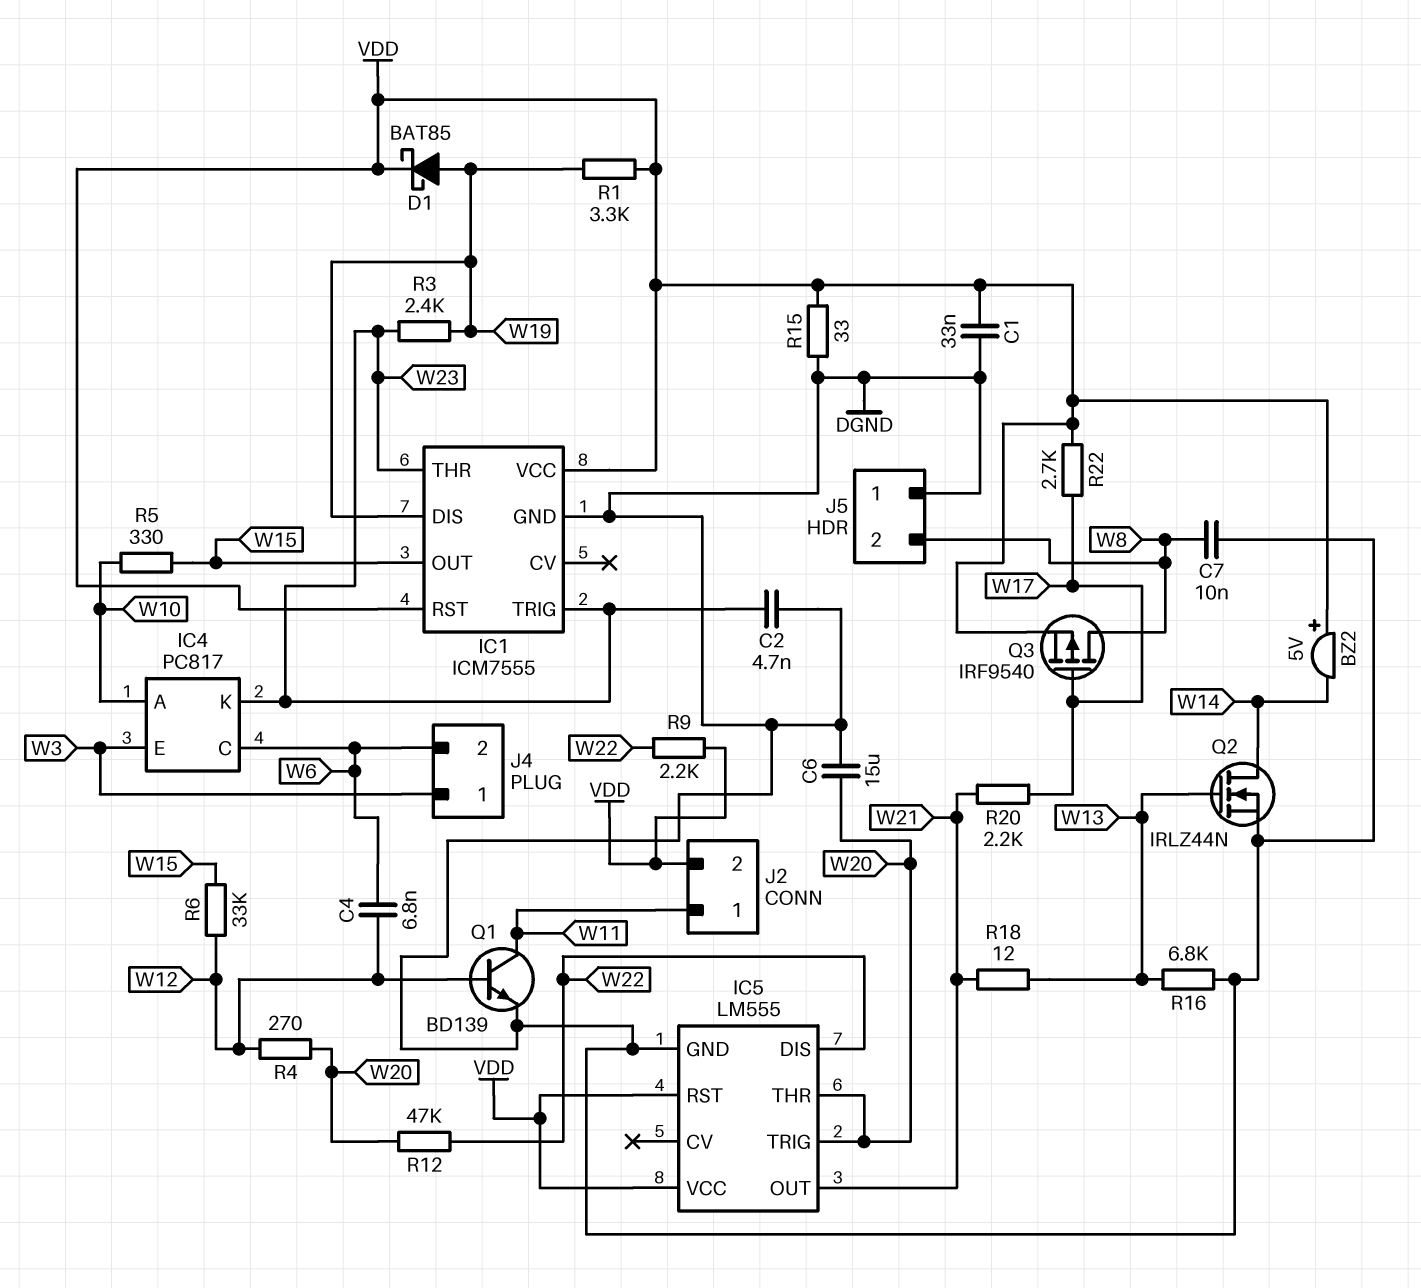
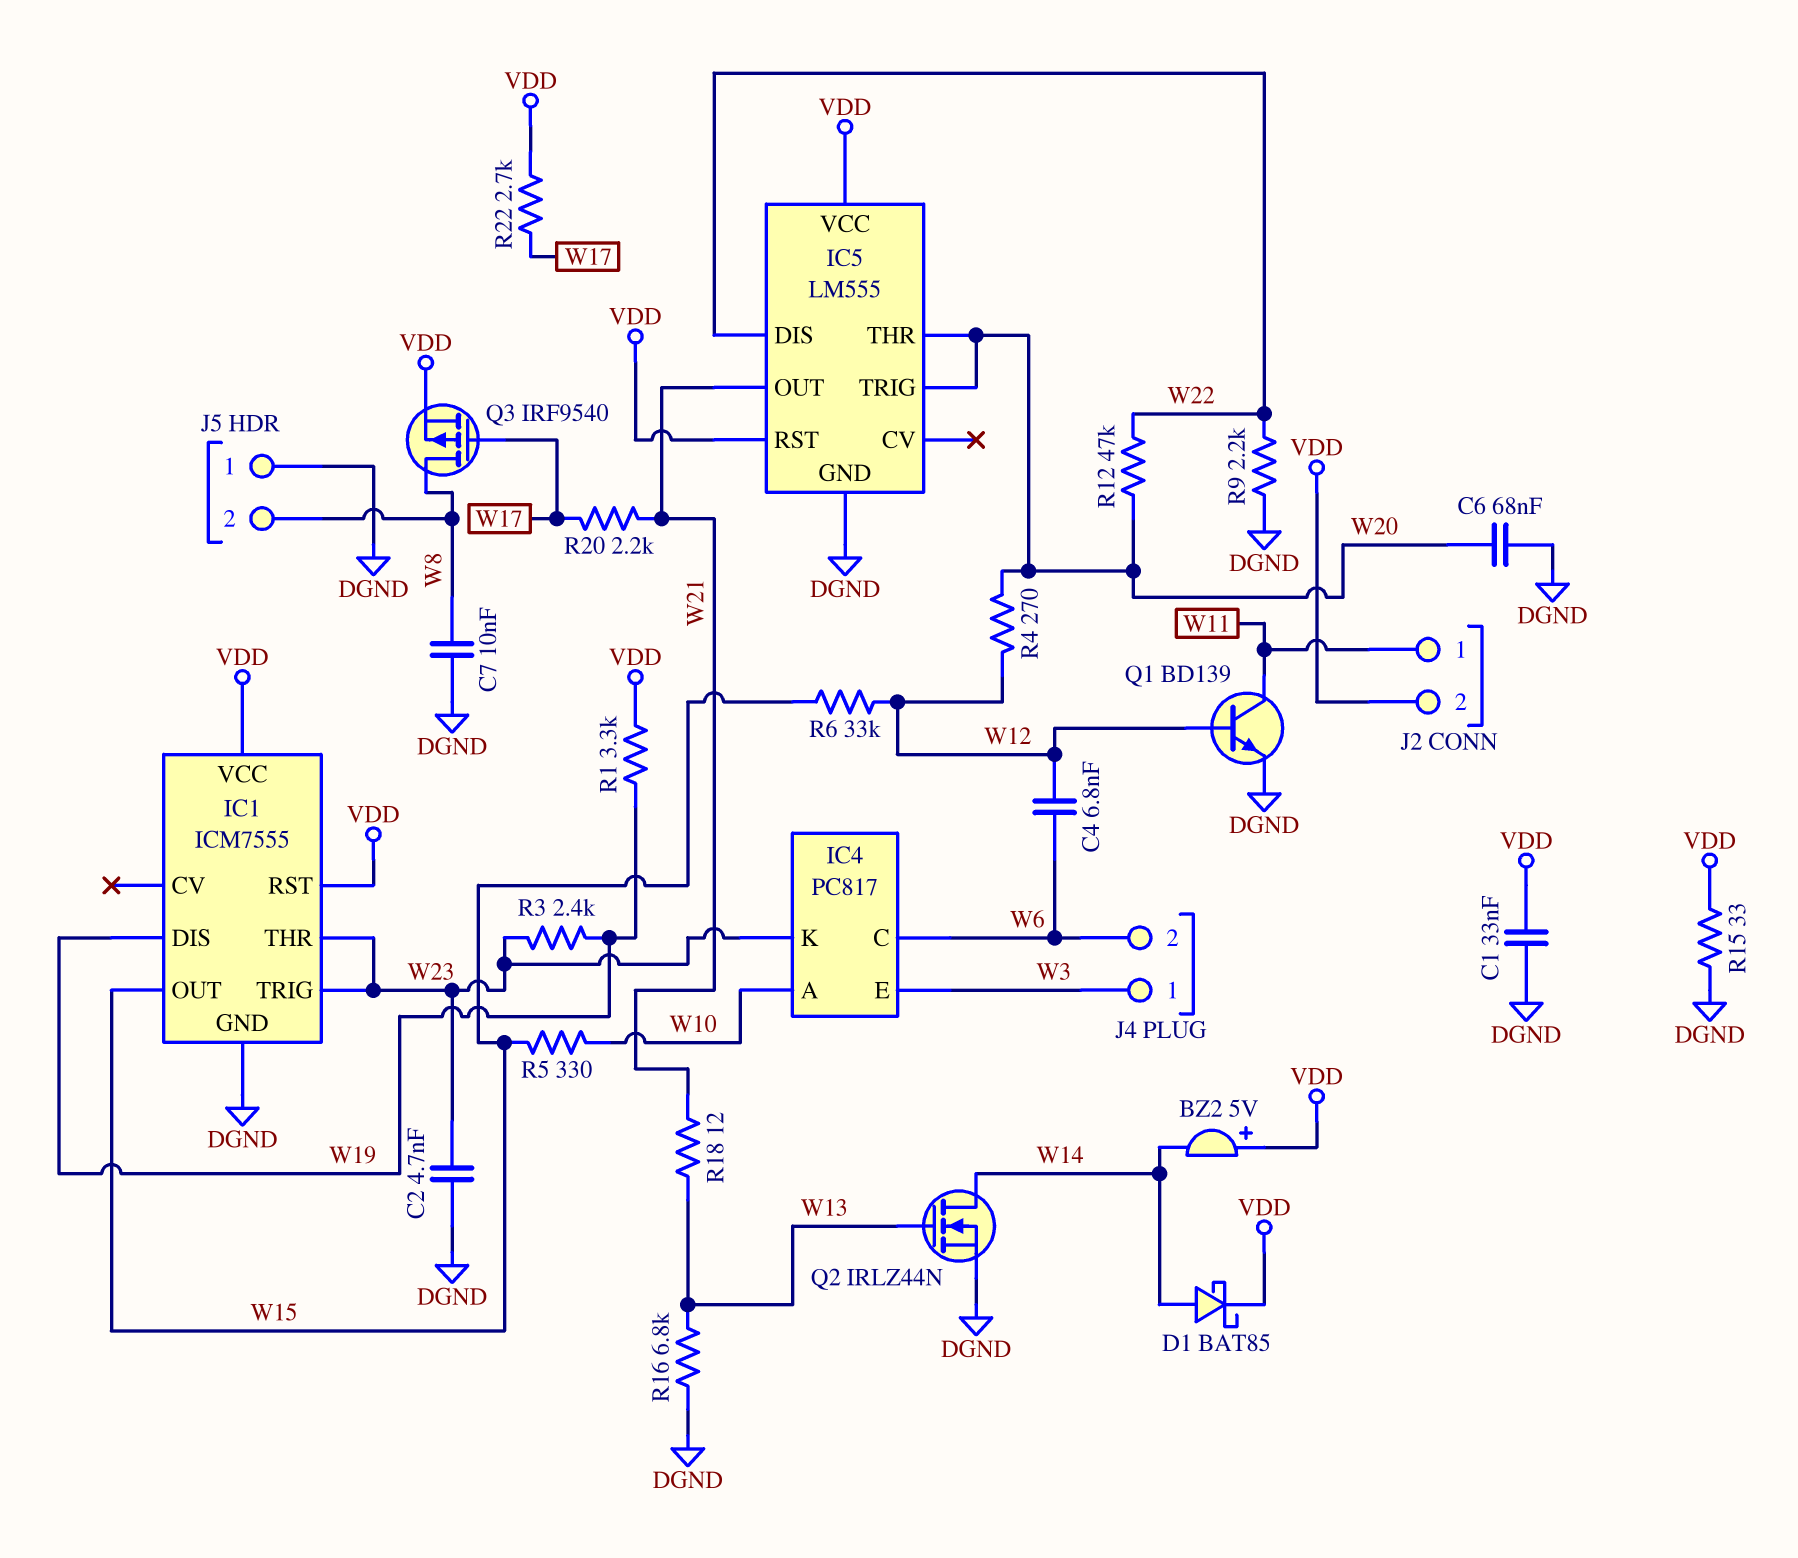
C6: 15uF (DGND, W20) -> 68nF (DGND, W20)
D1: schottky BAT85 (A W19, K VDD) -> schottky BAT85 (A W14, K VDD)
R9: 2.2k (VDD, W22) -> 2.2k (DGND, W22)

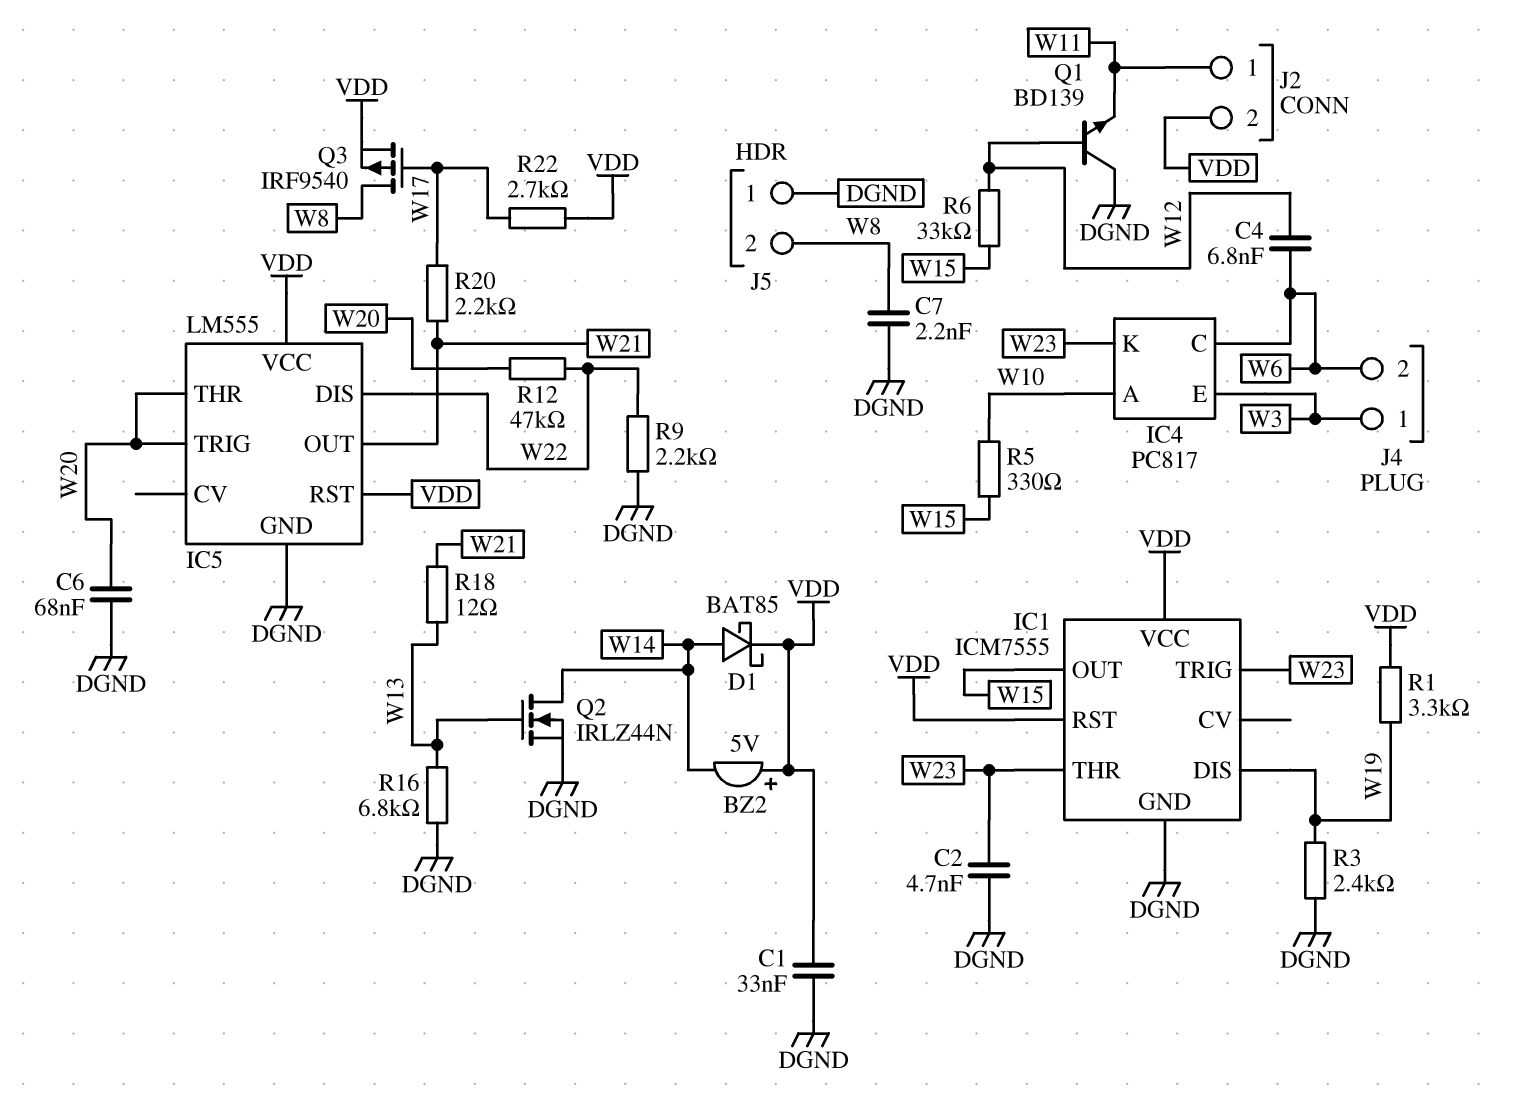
C7: 10nF (DGND, W8) -> 2.2nF (DGND, W8)
Q1: NPN BD139 (B W12, C W11, E DGND) -> NPN BD139 (B W12, C DGND, E W11)
R3: 2.4k (W19, W23) -> 2.4k (DGND, W19)
R4: 270 (W12, W20) -> none
R15: 33 (DGND, VDD) -> none

